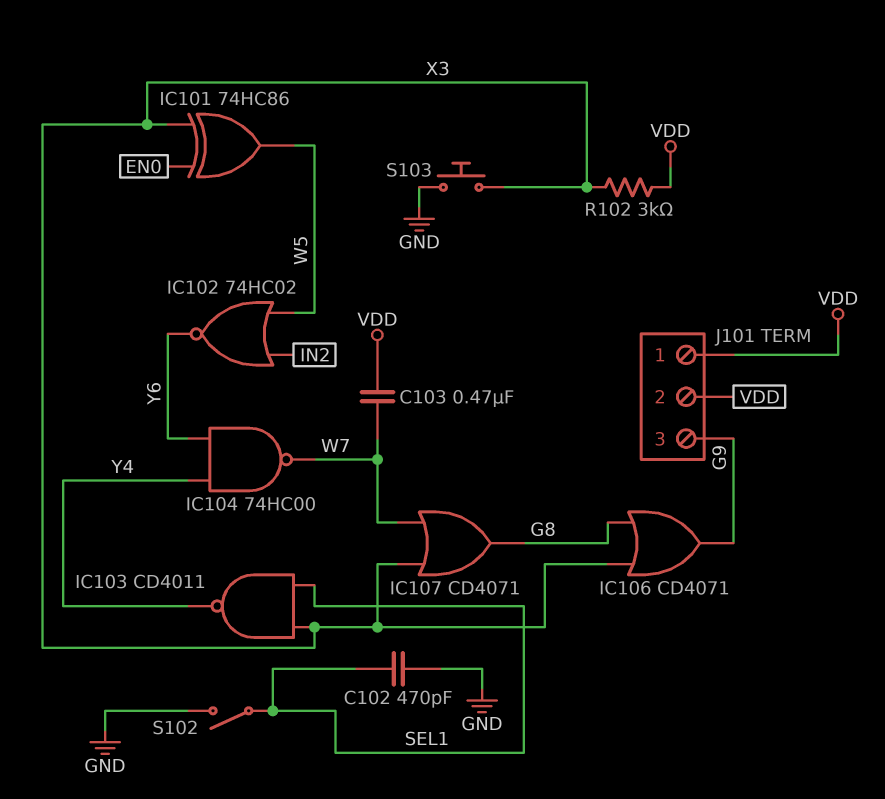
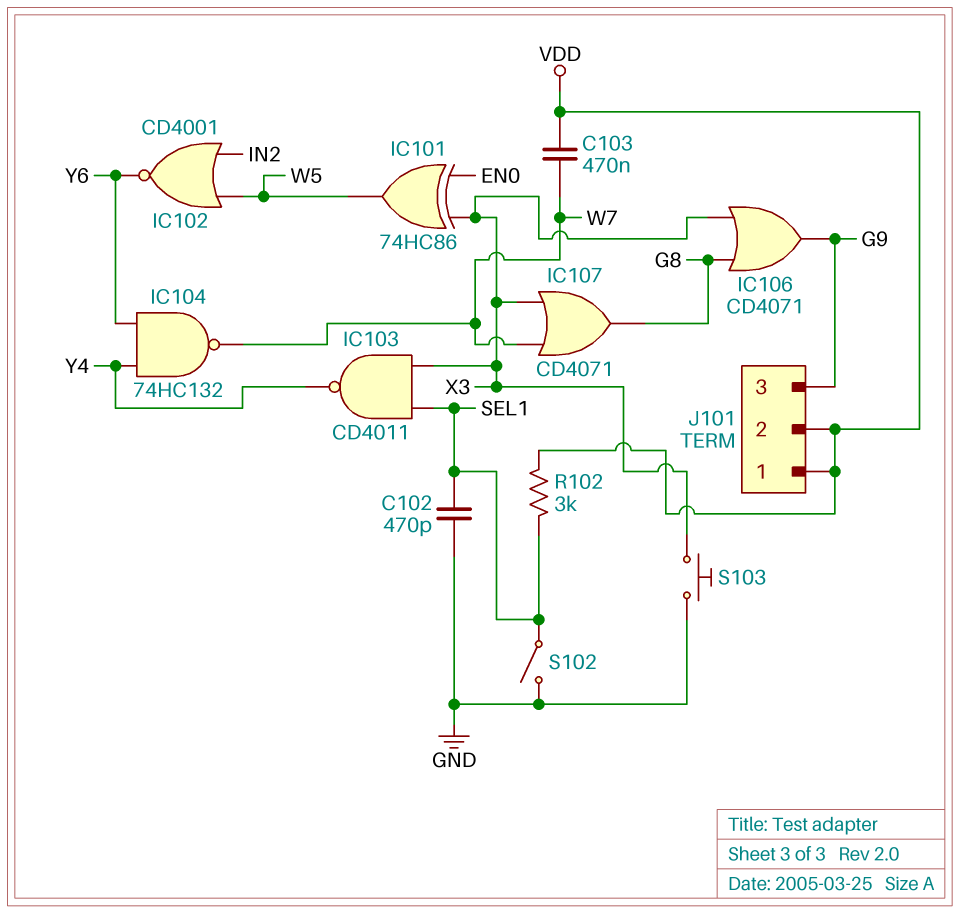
IC102: NOR 74HC02 (in IN2, in W5, out Y6) -> NOR CD4001 (in IN2, in W5, out Y6)
IC104: NAND 74HC00 (in Y4, in Y6, out W7) -> NAND 74HC132 (in Y4, in Y6, out W7)
R102: 3k (VDD, X3) -> 3k (SEL1, VDD)

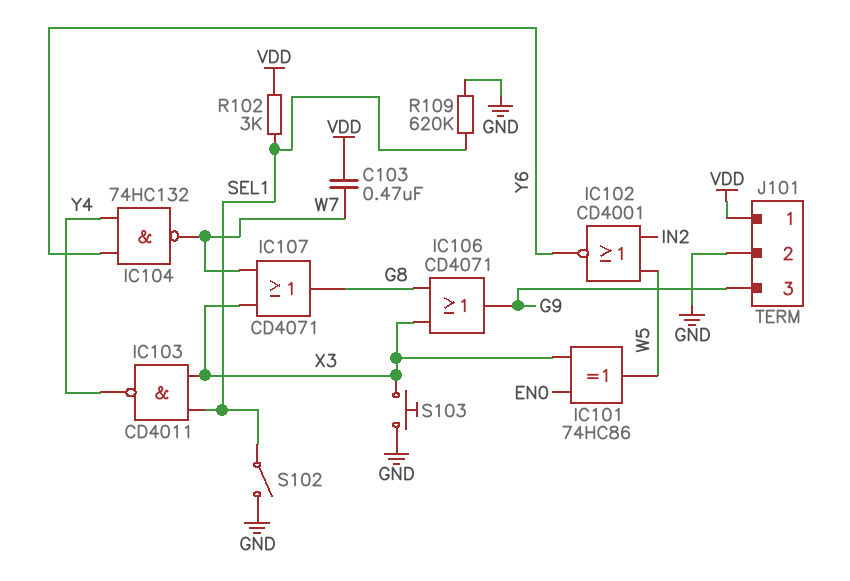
C102: 470pF (GND, SEL1) -> none
J101 pin 2: VDD -> GND
R109: none -> 620k (GND, SEL1)

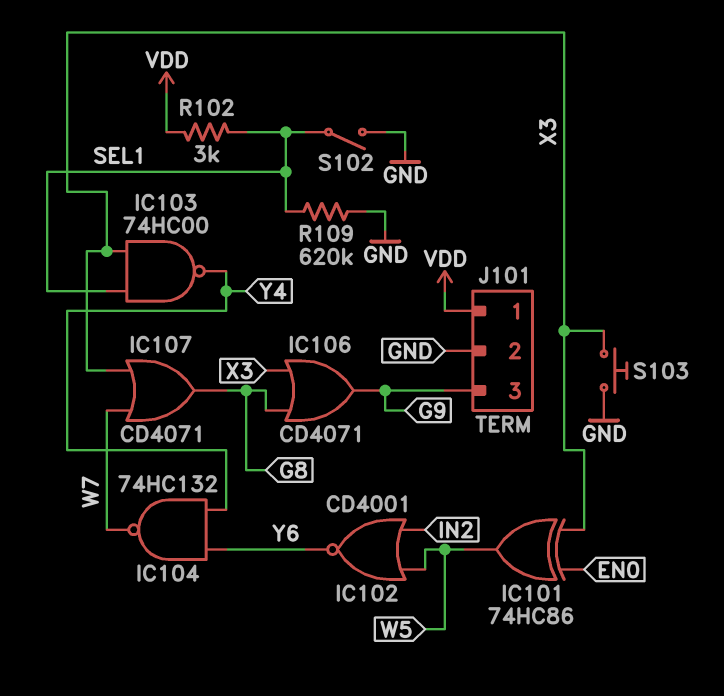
C103: 470nF (VDD, W7) -> none
IC103: NAND CD4011 (in SEL1, in X3, out Y4) -> NAND 74HC00 (in SEL1, in X3, out Y4)

